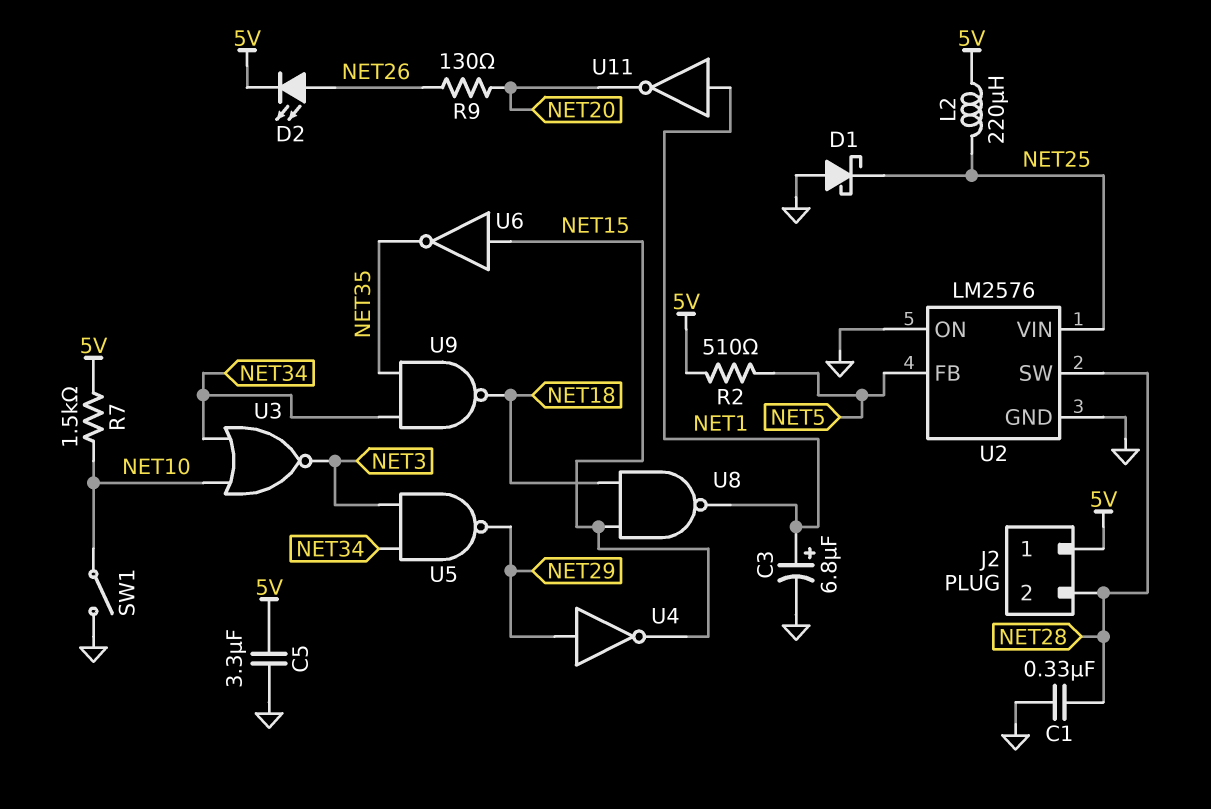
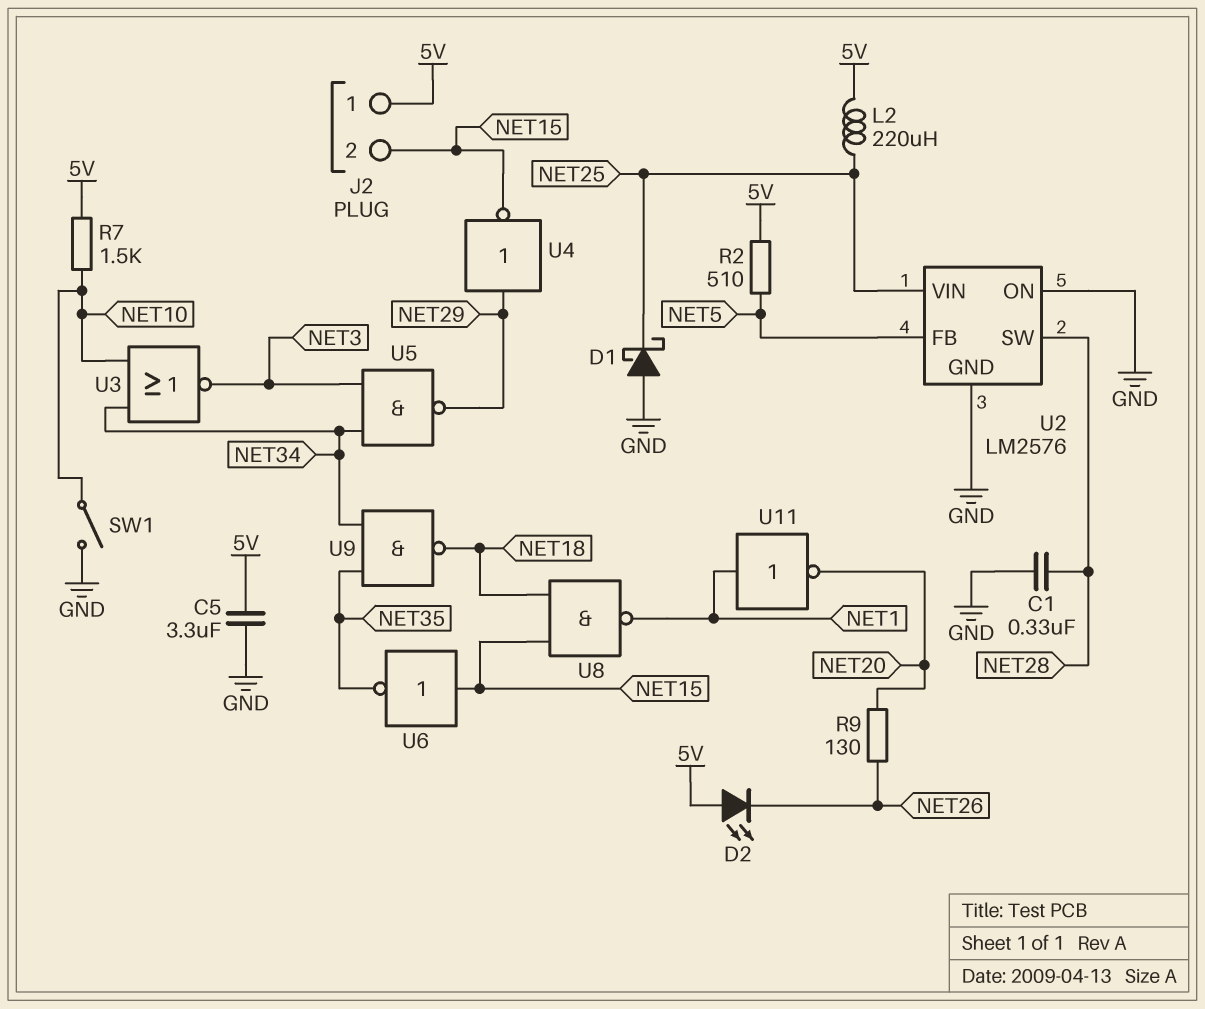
C3: 6.8uF (plus NET1, minus GND) -> none
D2: LED (A NET26, K 5V) -> LED (A 5V, K NET26)
J2 pin 2: NET28 -> NET15

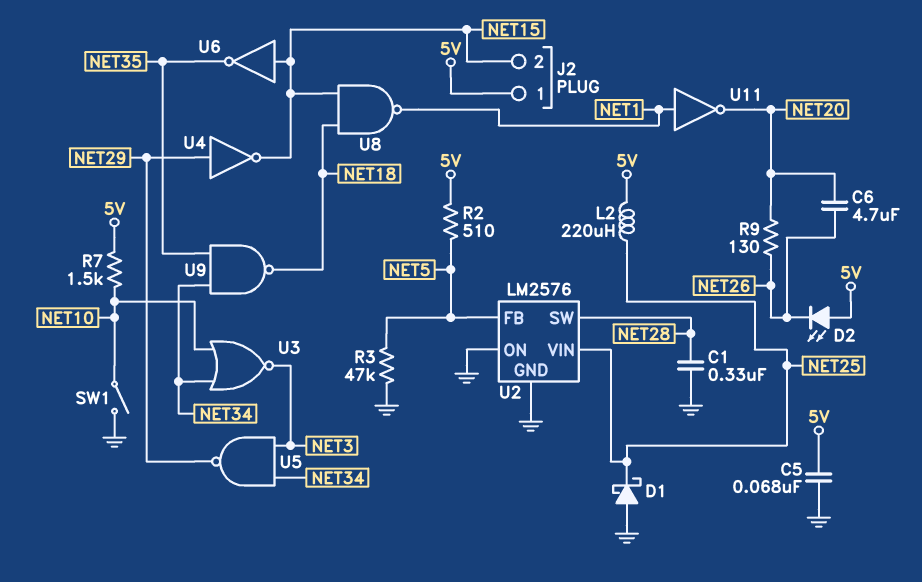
C5: 3.3uF (5V, GND) -> 68nF (5V, GND)
C6: none -> 4.7uF (NET20, NET26)
R3: none -> 47k (GND, NET5)

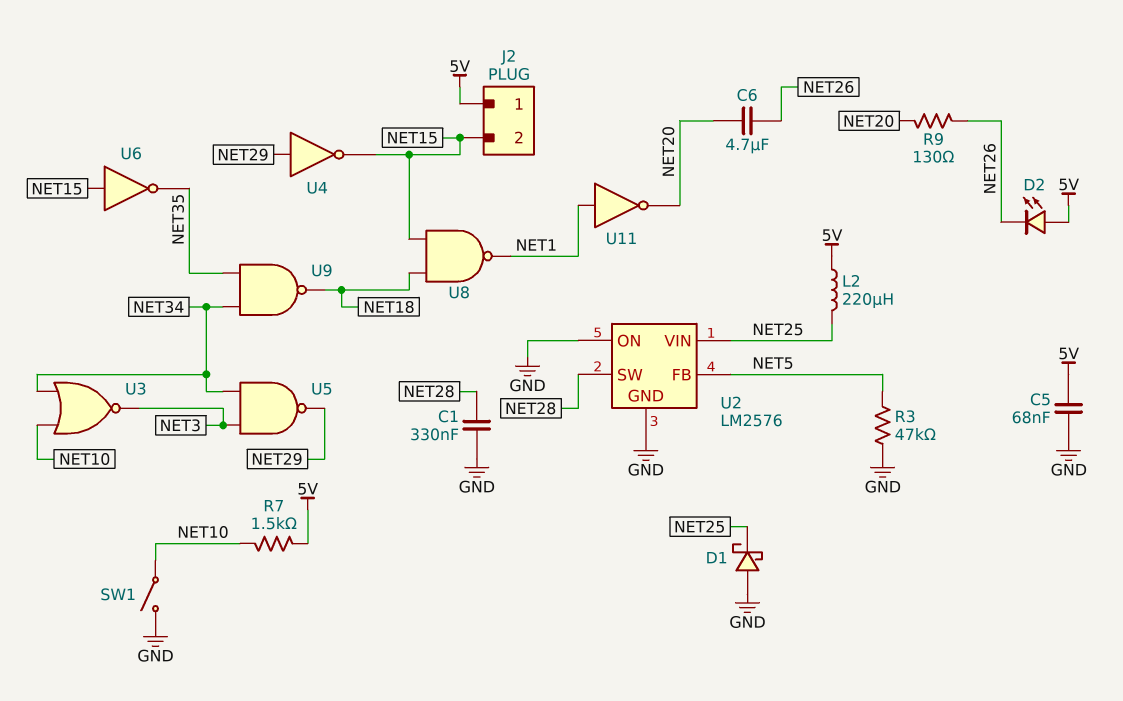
R2: 510 (5V, NET5) -> none

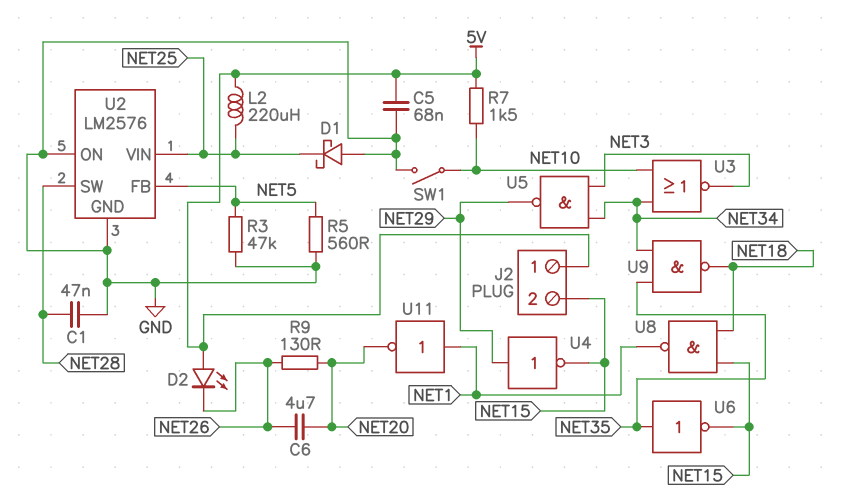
C1: 330nF (GND, NET28) -> 47nF (GND, NET28)
R5: none -> 560 (GND, NET5)
U6: NOT (in NET15, out NET35) -> NOT (in NET35, out NET15)

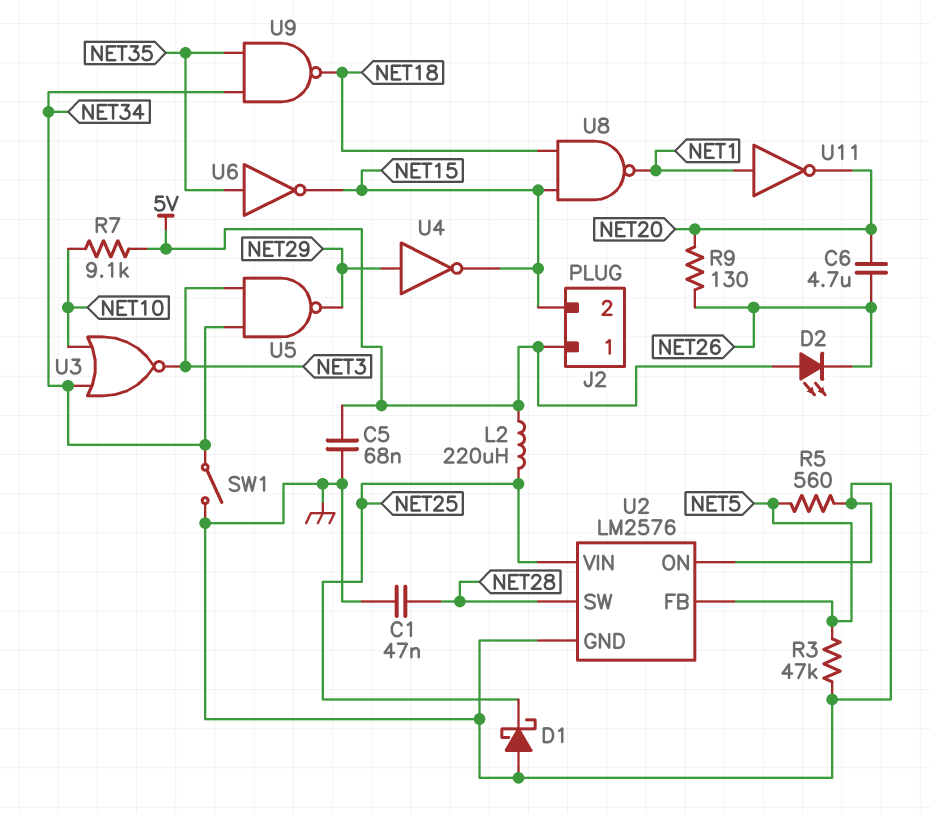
R7: 1.5k (5V, NET10) -> 9.1k (5V, NET10)
SW1: switch (GND, NET10) -> switch (GND, NET34)

